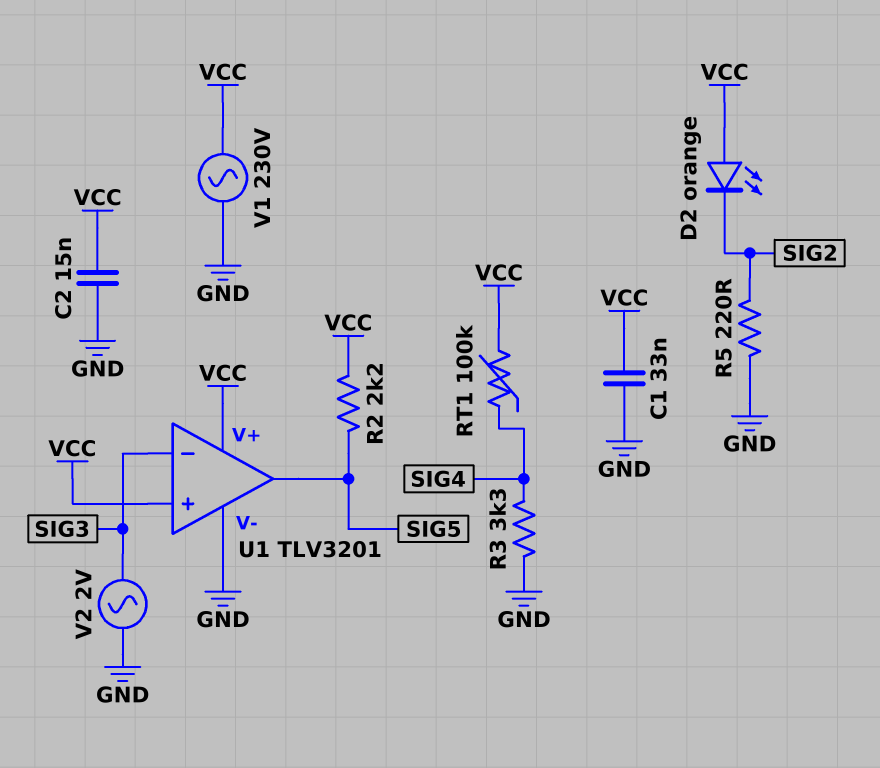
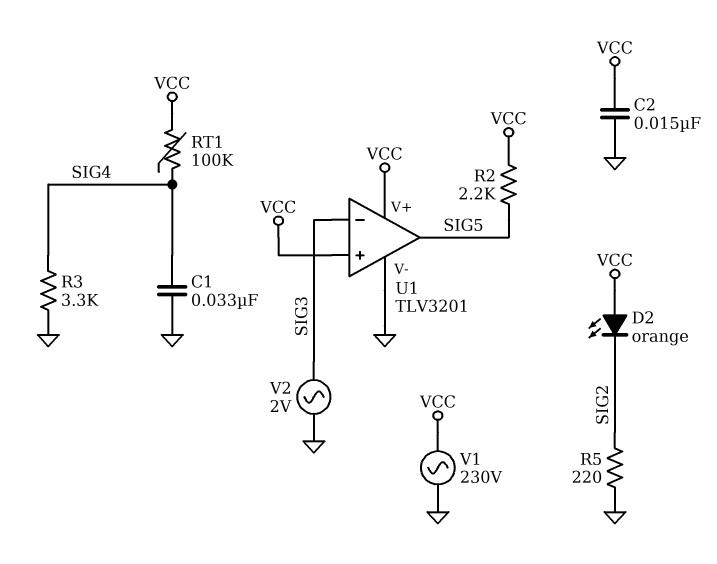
C1: 33nF (GND, VCC) -> 33nF (GND, SIG4)

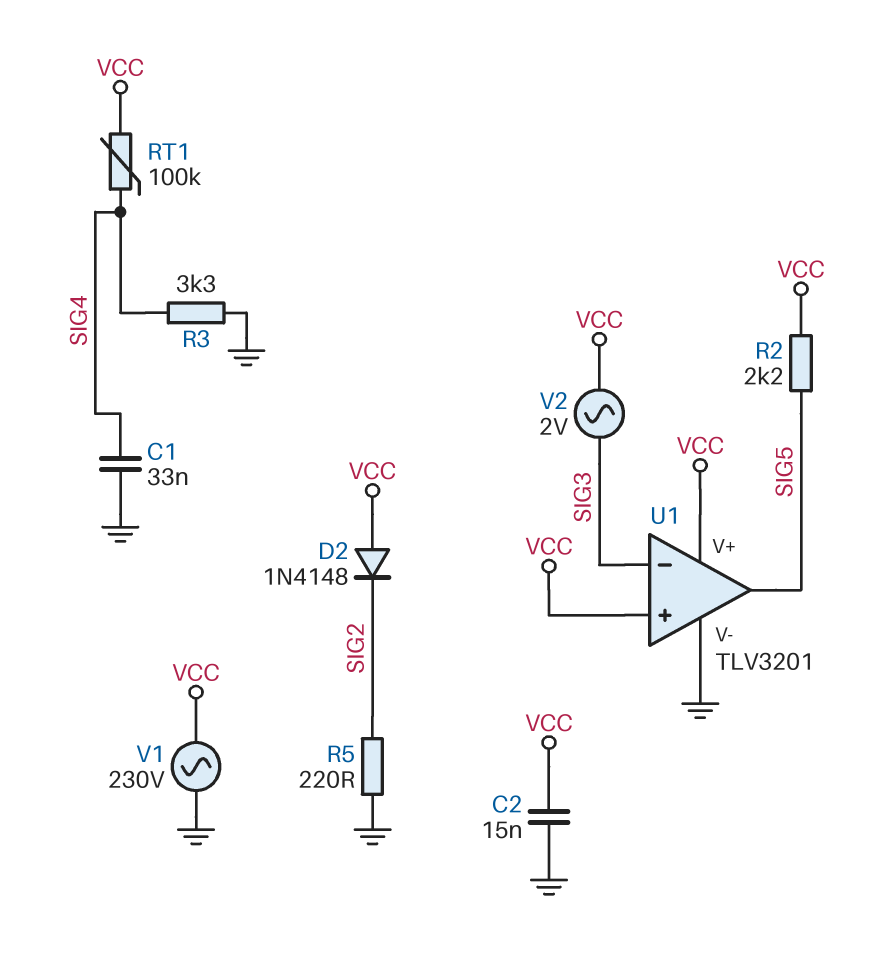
D2: LED orange (A VCC, K SIG2) -> diode 1N4148 (A VCC, K SIG2)
V2: AC 2V (GND, SIG3) -> AC 2V (SIG3, VCC)

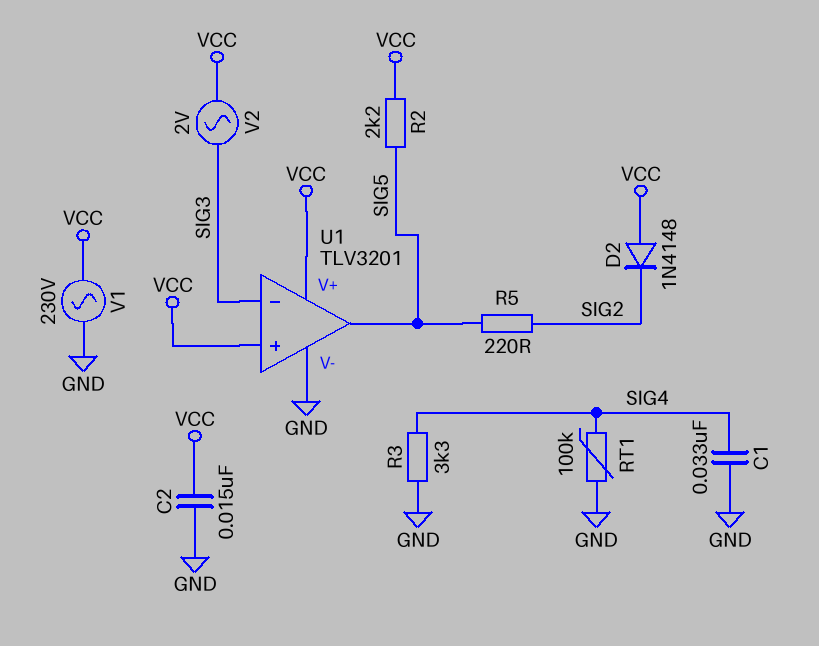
R5: 220 (GND, SIG2) -> 220 (SIG2, SIG5)
RT1: 100k (SIG4, VCC) -> 100k (GND, SIG4)

